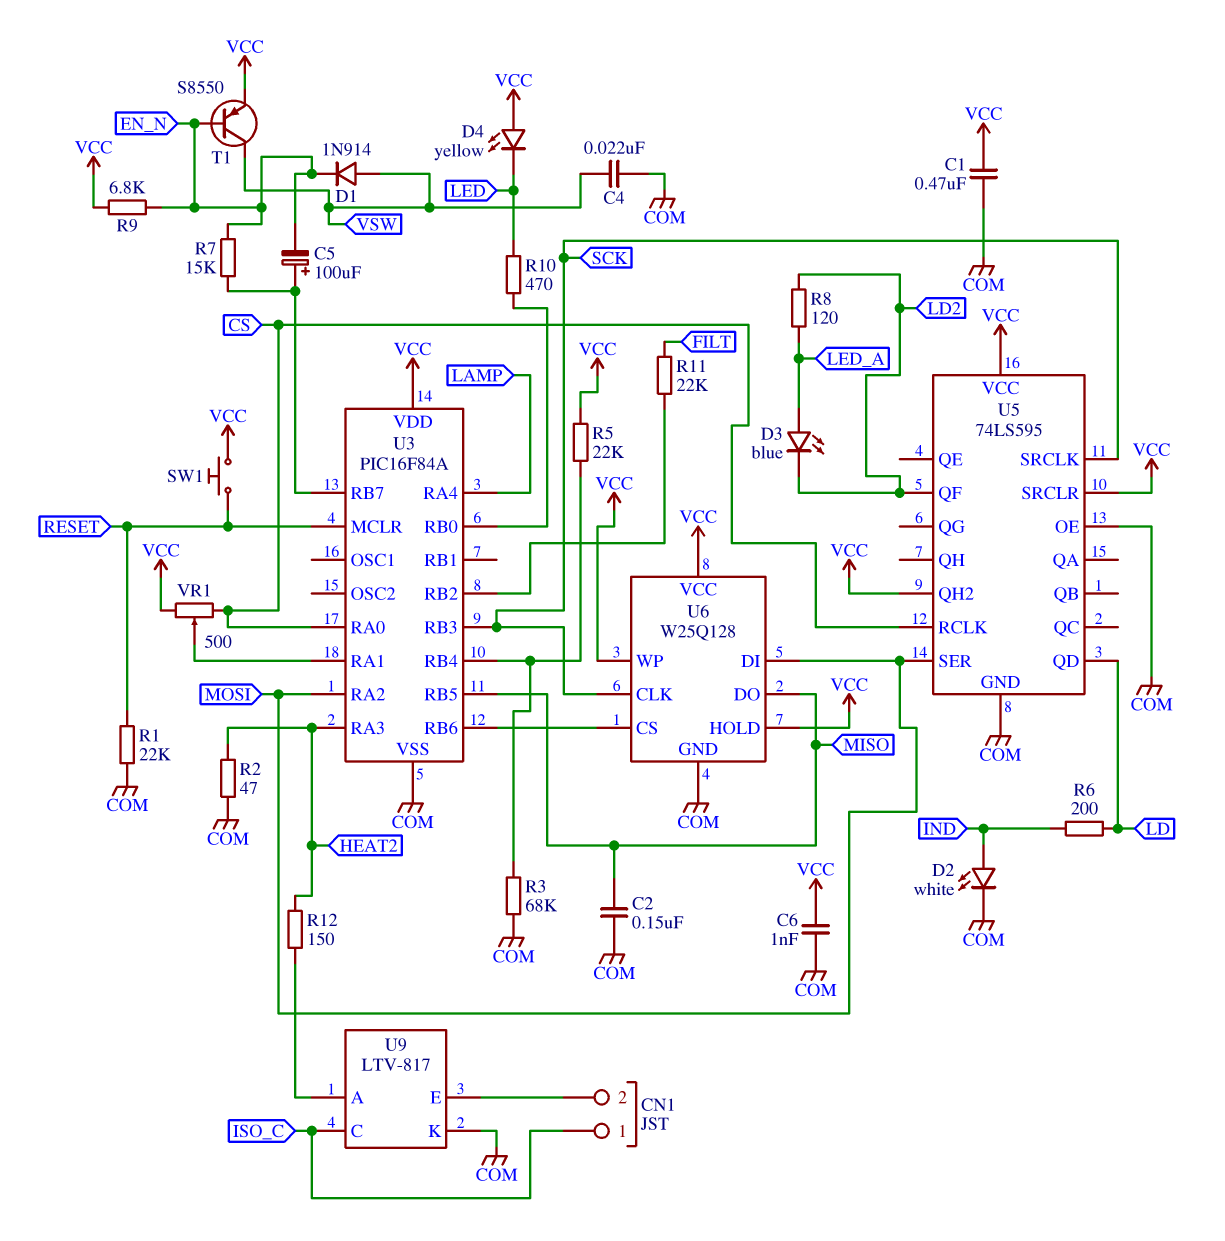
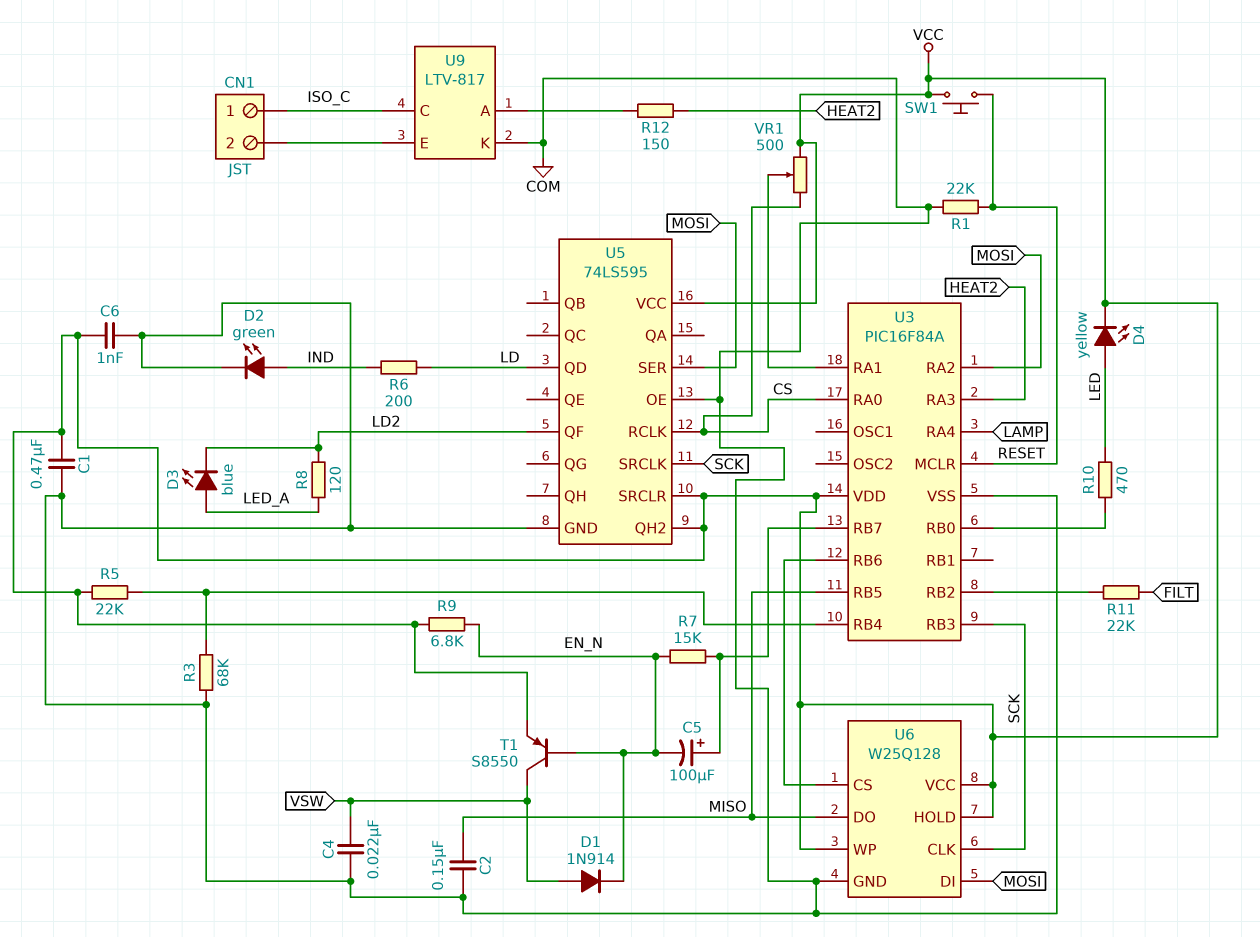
D2: LED white (A IND, K COM) -> LED green (A IND, K COM)
D4: LED yellow (A VCC, K LED) -> LED yellow (A LED, K VCC)
R2: 47 (COM, HEAT2) -> none

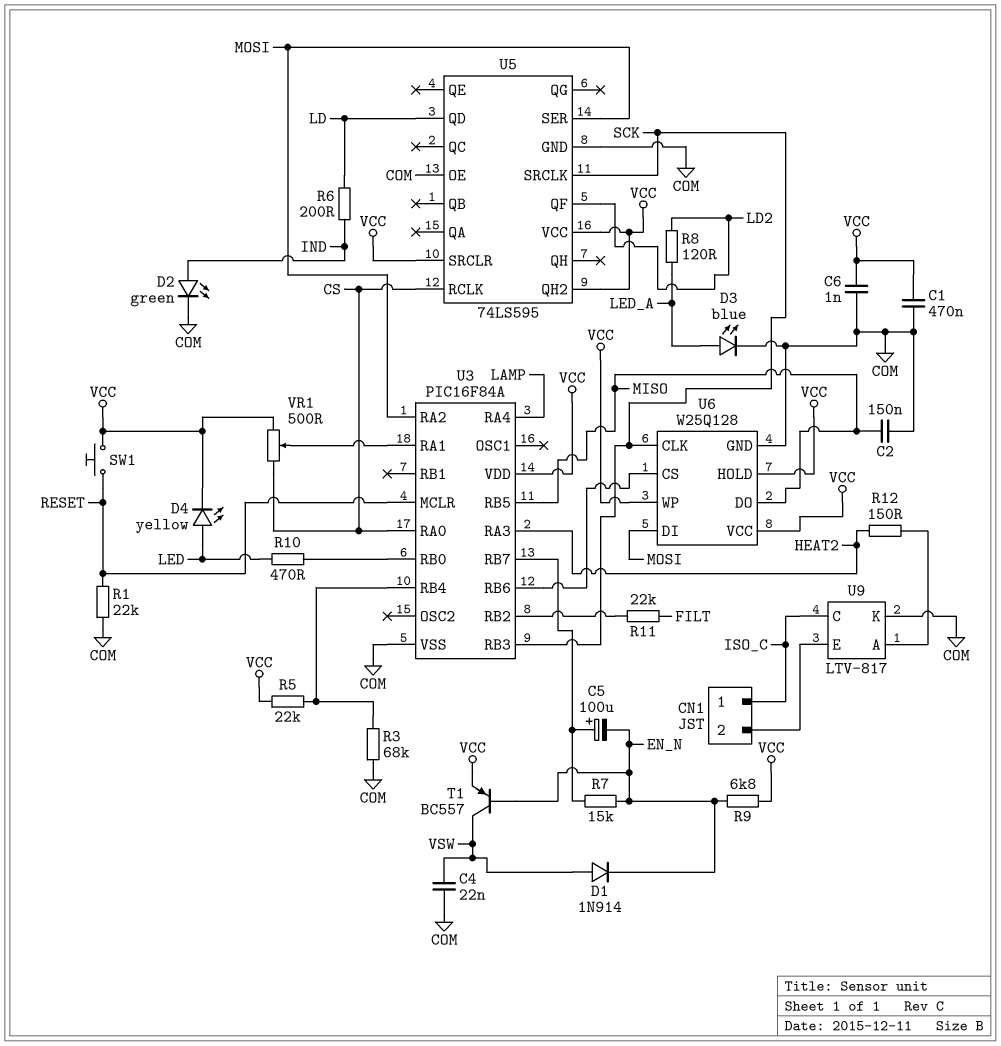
D3: LED blue (A LED_A, K LD2) -> LED blue (A LED_A, K COM)
T1: PNP S8550 (B EN_N, C VSW, E VCC) -> PNP BC557 (B EN_N, C VSW, E VCC)

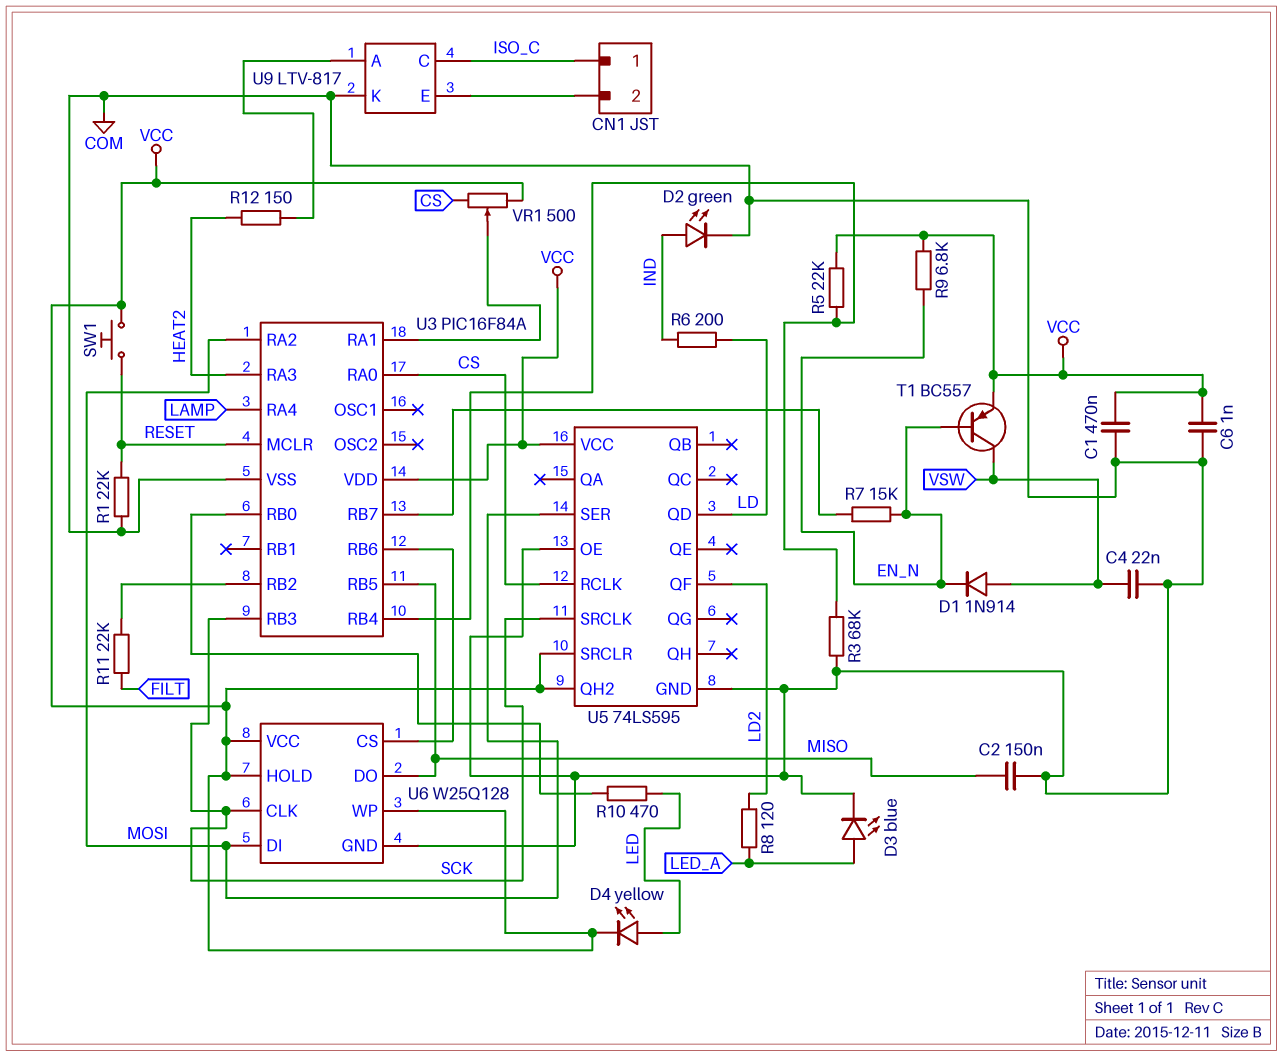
C5: 100uF (plus U3/RB7, minus EN_N) -> none

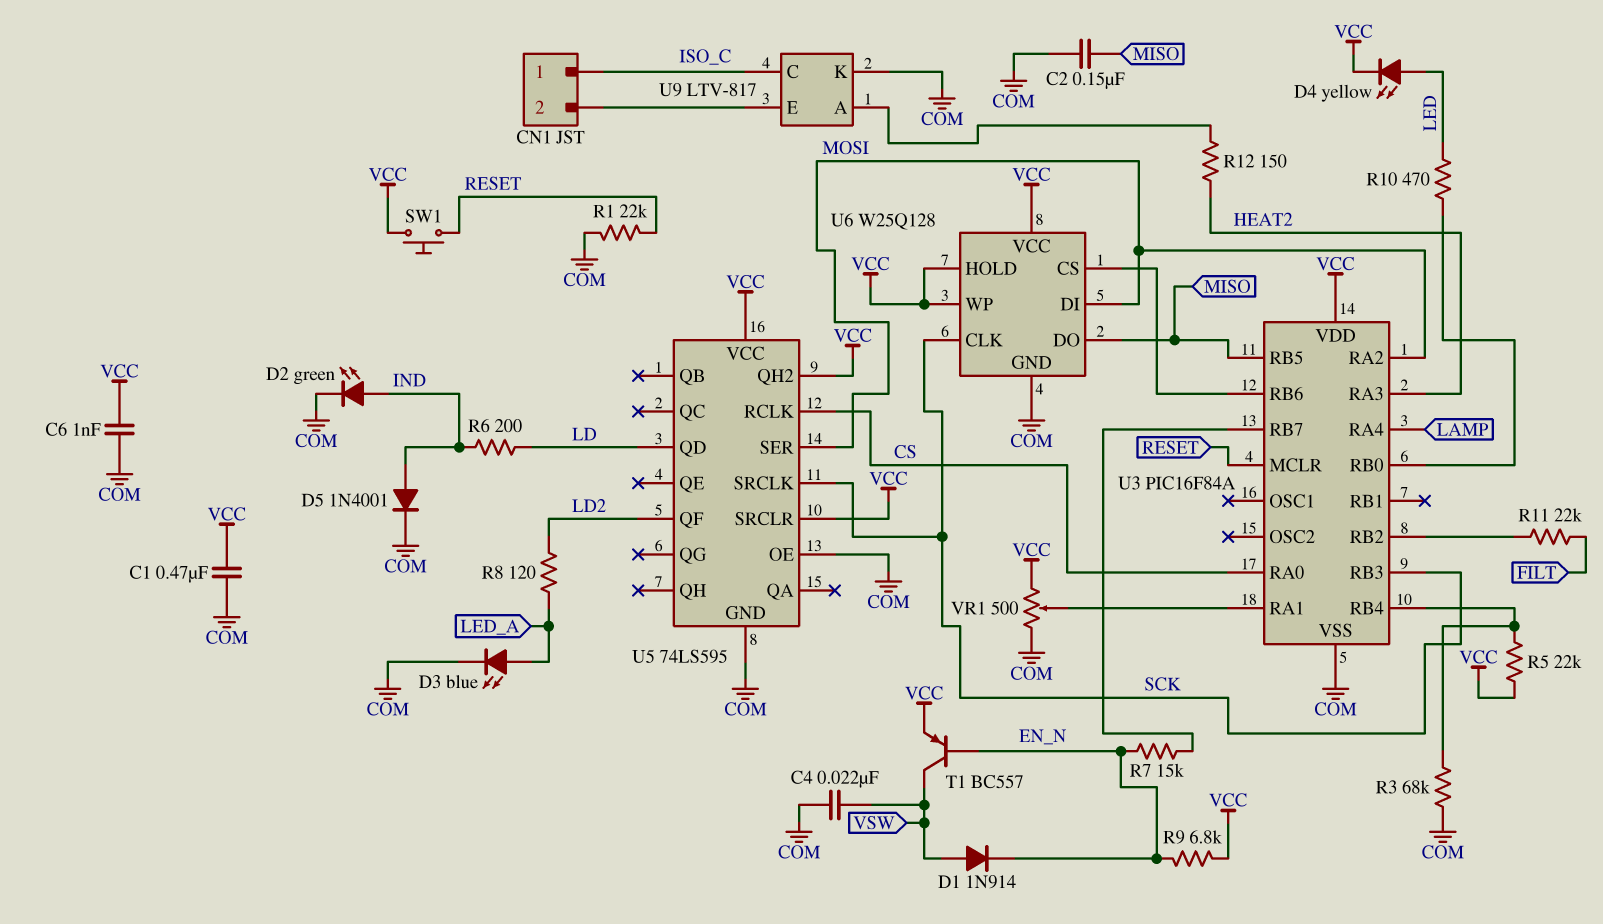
D5: none -> diode 1N4001 (A IND, K COM)
VR1: 500 (CS, VCC, wiper U3/RA1) -> 500 (COM, VCC, wiper U3/RA1)

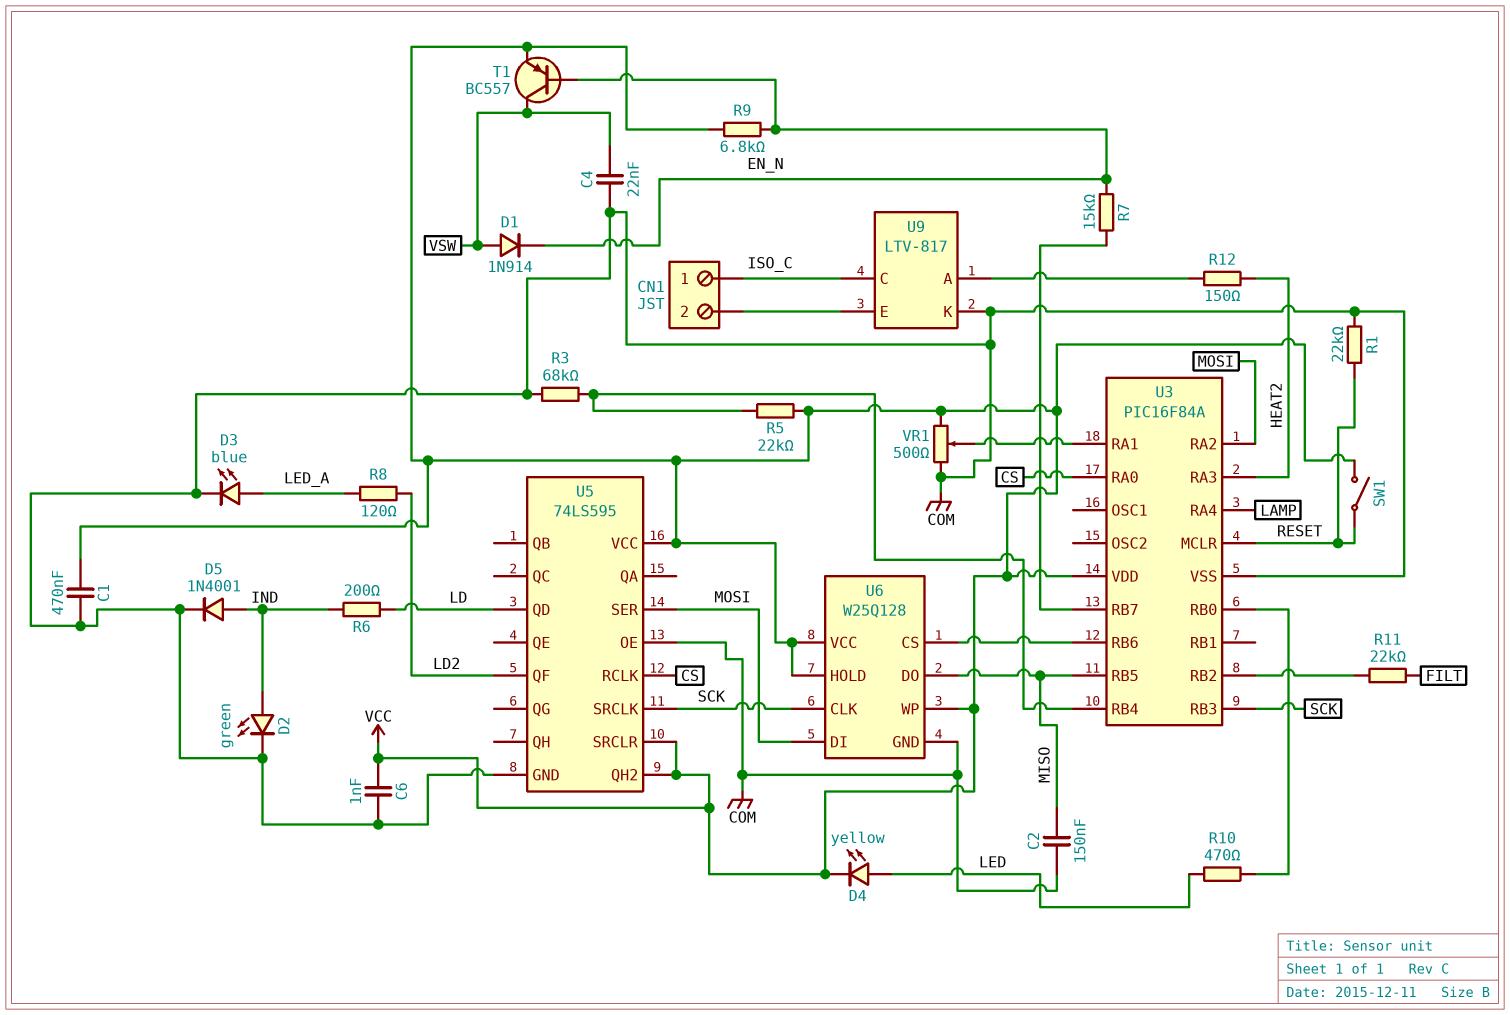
SW1: button (RESET, VCC) -> switch (RESET, VCC)

